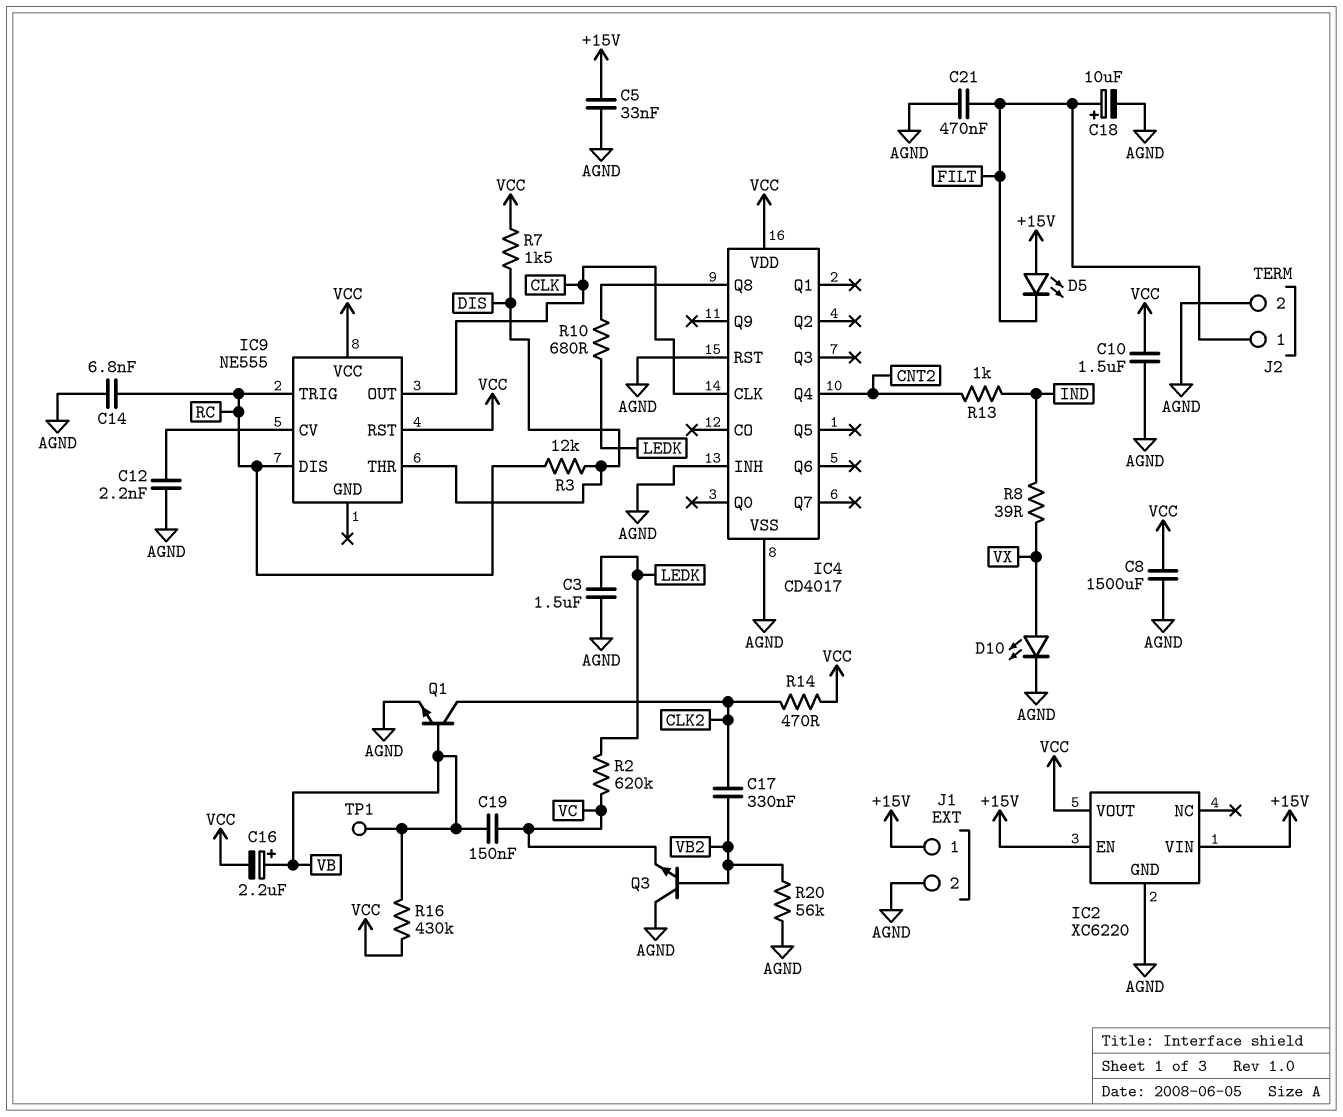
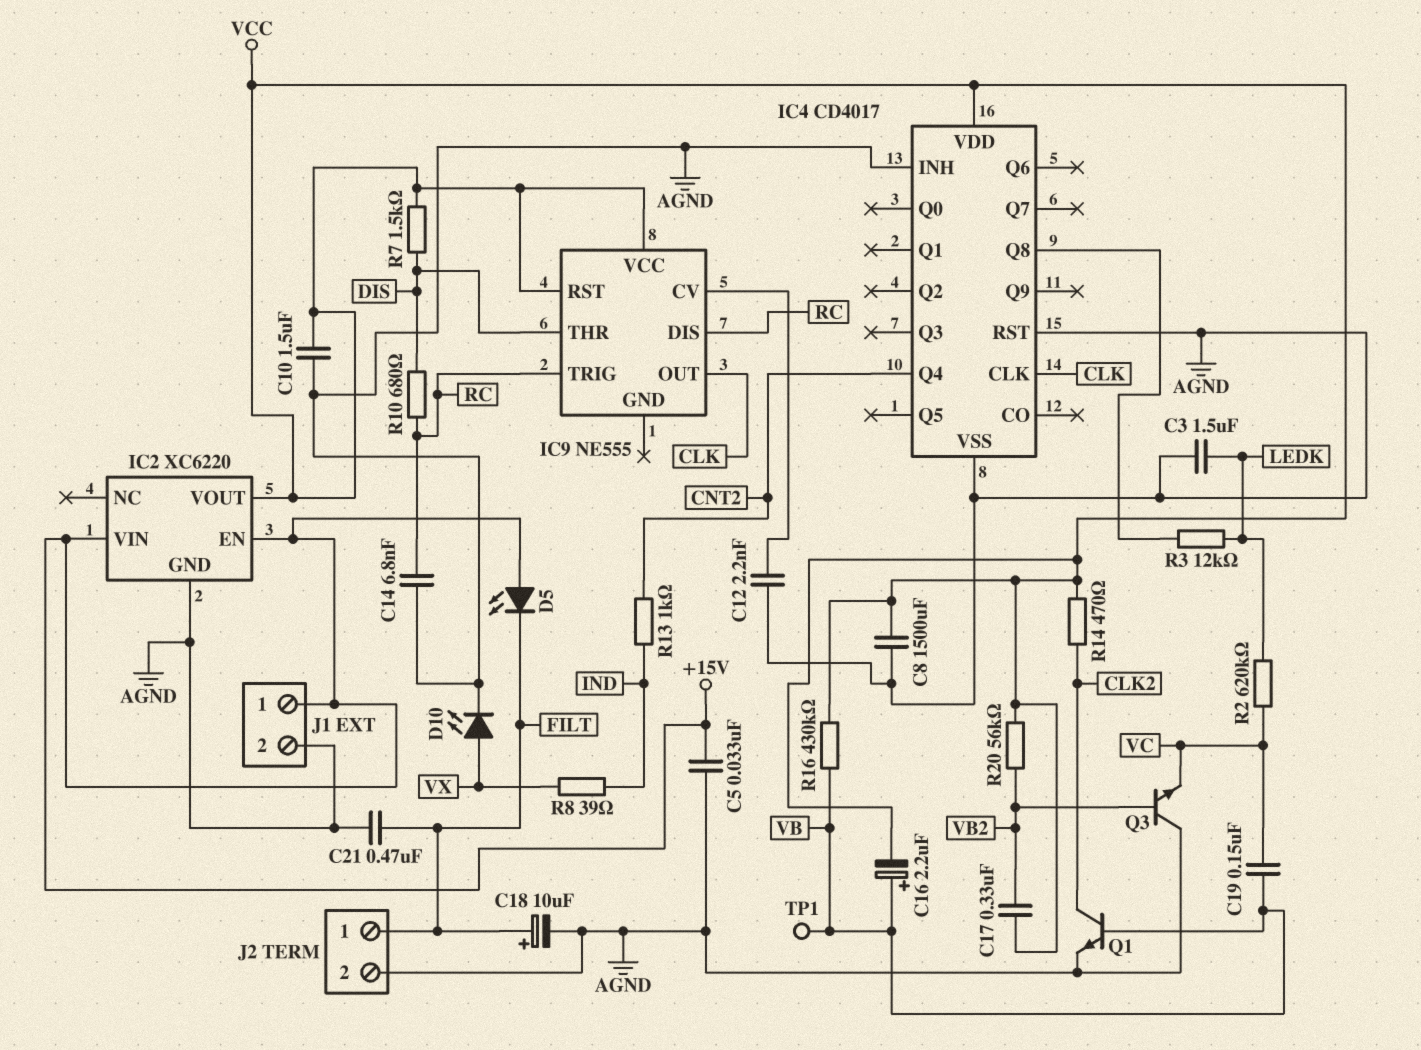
C17: 330nF (CLK2, VB2) -> 330nF (VB2, VCC)
R3: 12k (DIS, RC) -> 12k (IC4/Q8, LEDK)
R10: 680 (IC4/Q8, LEDK) -> 680 (DIS, RC)
R20: 56k (AGND, VB2) -> 56k (VB2, VCC)

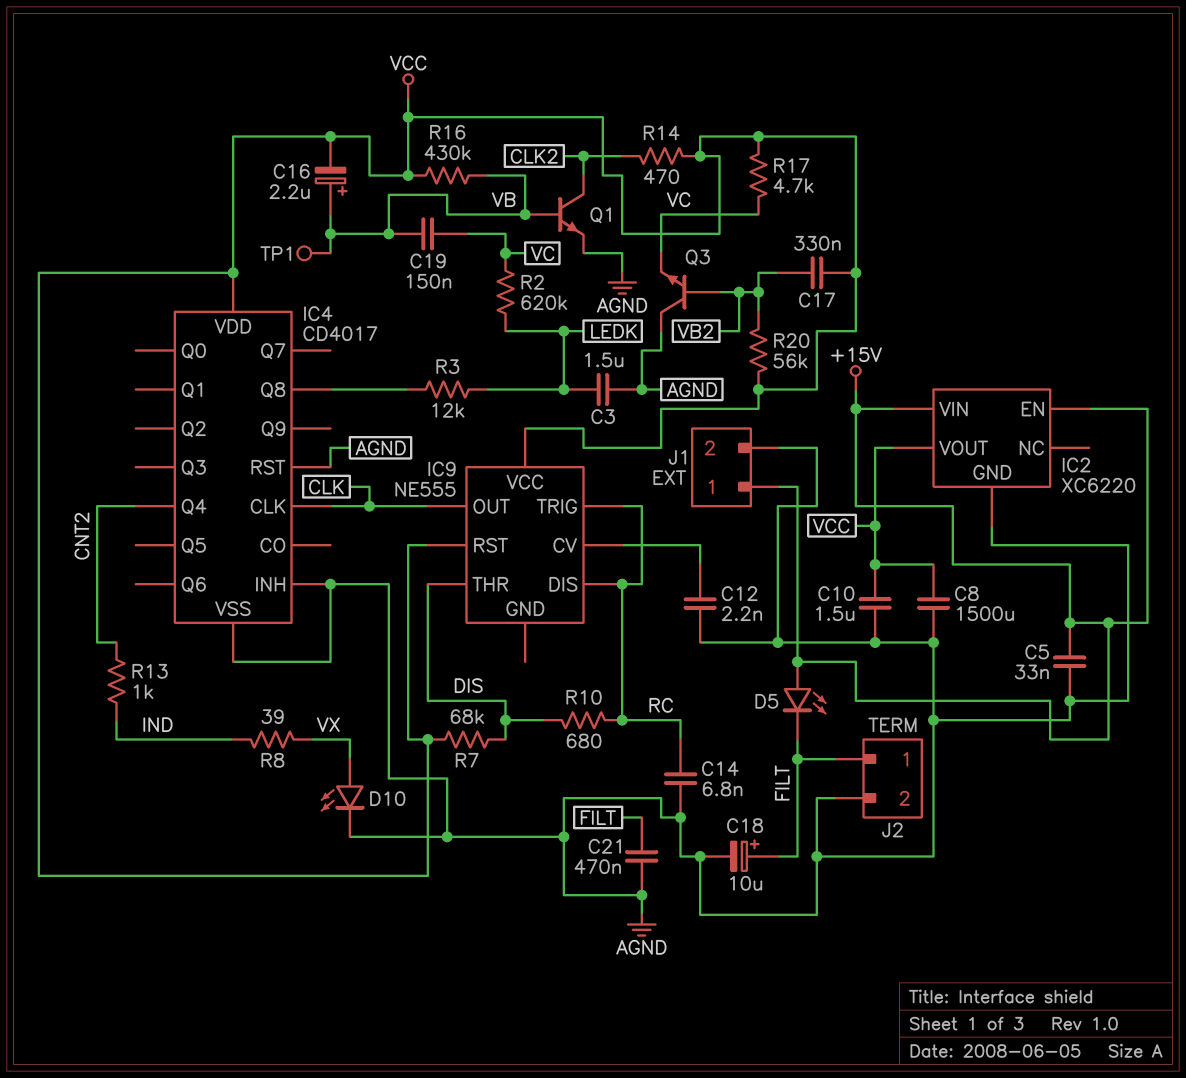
R7: 1.5k (DIS, VCC) -> 68k (DIS, VCC)
R17: none -> 4.7k (VC, VCC)

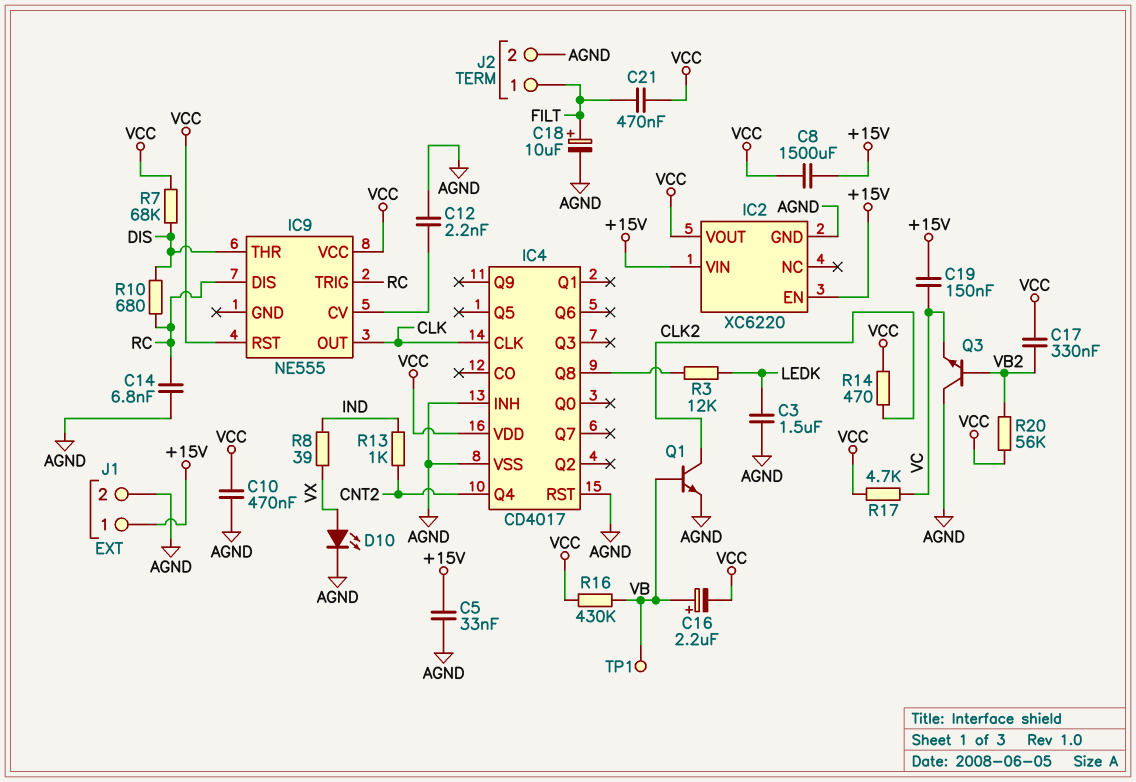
C8: 1500uF (AGND, VCC) -> 1500uF (+15V, VCC)
C10: 1.5uF (AGND, VCC) -> 470nF (AGND, VCC)
C19: 150nF (VB, VC) -> 150nF (+15V, VC)
C21: 470nF (AGND, FILT) -> 470nF (FILT, VCC)
D5: LED (A +15V, K FILT) -> none
R2: 620k (LEDK, VC) -> none

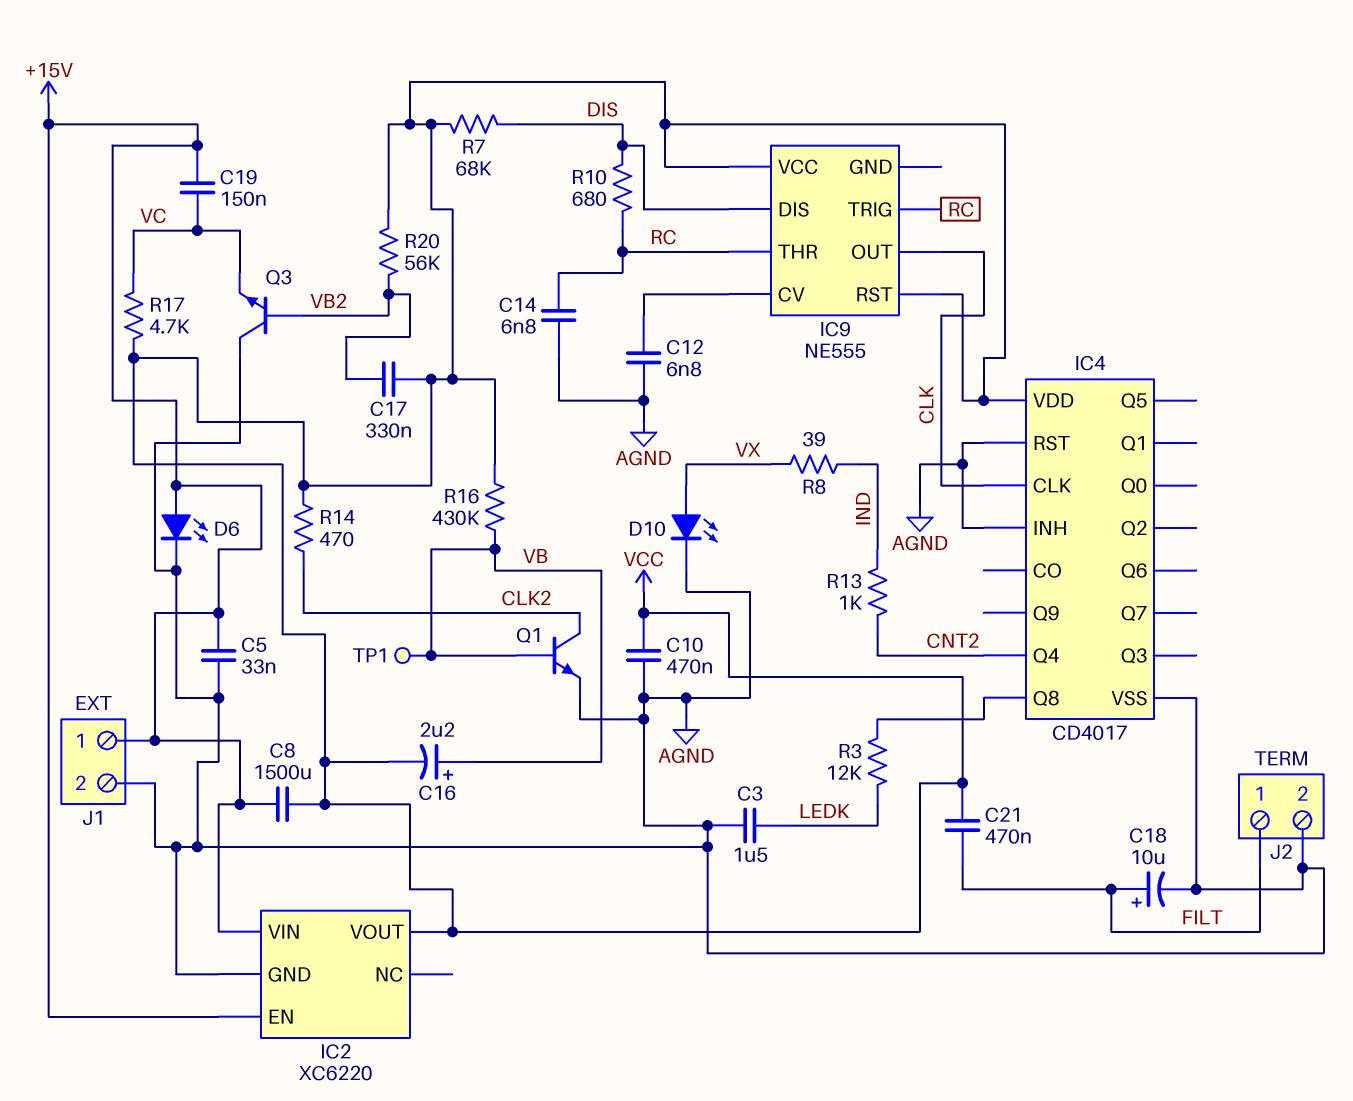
C12: 2.2nF (AGND, IC9/CV) -> 6.8nF (AGND, IC9/CV)
D6: none -> LED (A +15V, K AGND)
IC9 pin DIS: RC -> DIS
IC9 pin THR: DIS -> RC

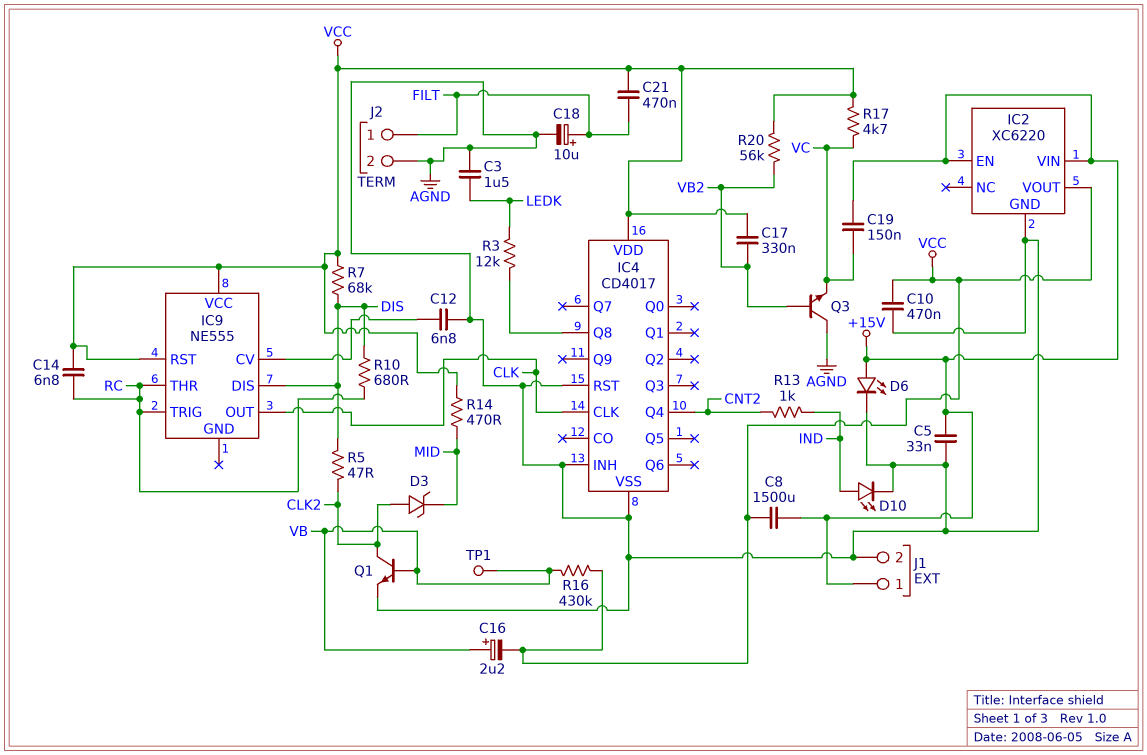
C14: 6.8nF (AGND, RC) -> 6.8nF (RC, VCC)
D3: none -> zener (A CLK2, K MID)
D10: LED (A VX, K AGND) -> LED (A IND, K AGND)
R5: none -> 47 (CLK2, DIS)
R8: 39 (IND, VX) -> none
R14: 470 (CLK2, VCC) -> 470 (MID, VCC)

